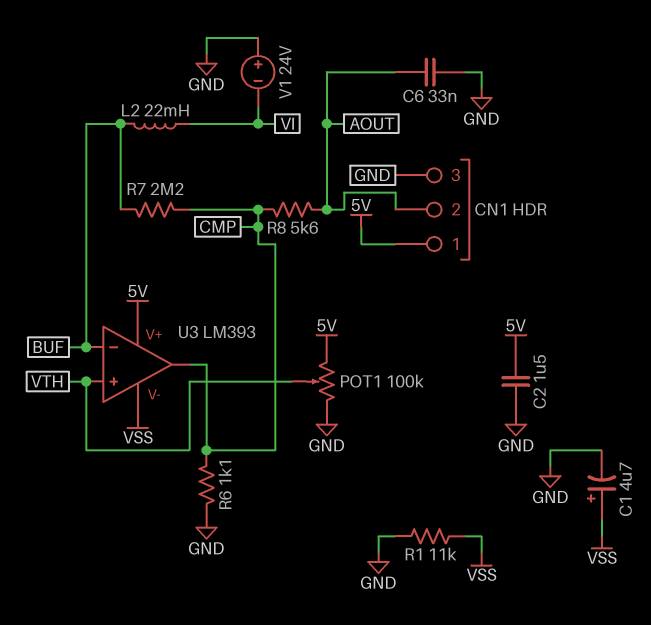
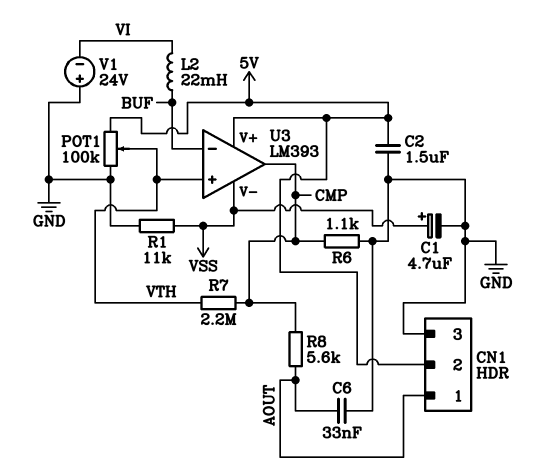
CN1 pin 1: 5V -> AOUT
CN1 pin 2: AOUT -> 5V
R7: 2.2M (BUF, CMP) -> 2.2M (CMP, VTH)

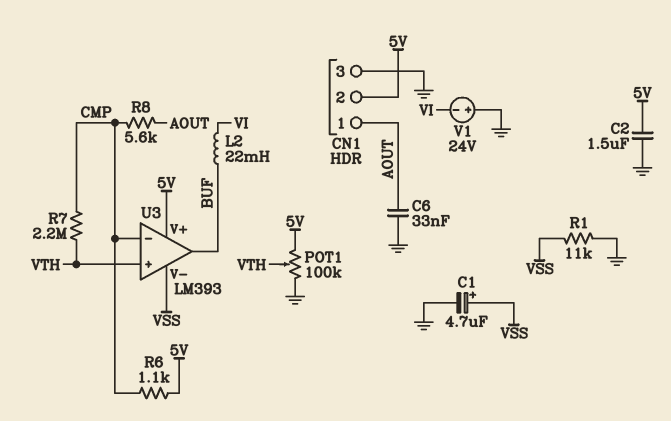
R6: 1.1k (CMP, GND) -> 1.1k (5V, CMP)
U3 pin in-: BUF -> CMP
U3 pin out: CMP -> BUF

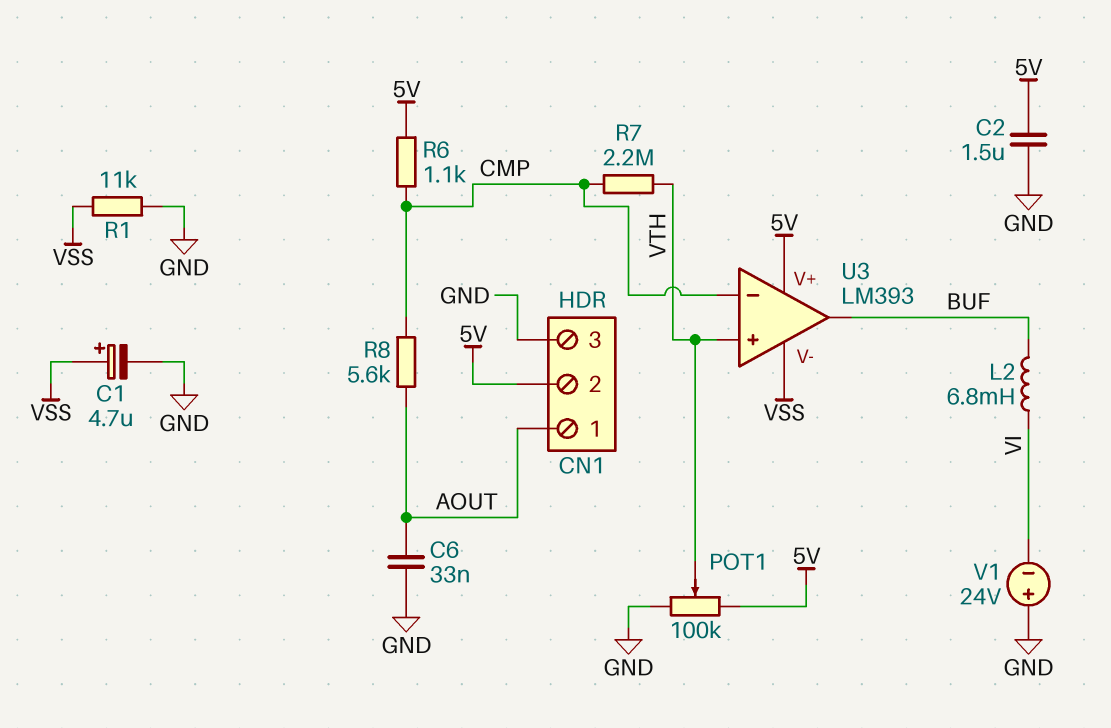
L2: 22mH (BUF, VI) -> 6.8mH (BUF, VI)

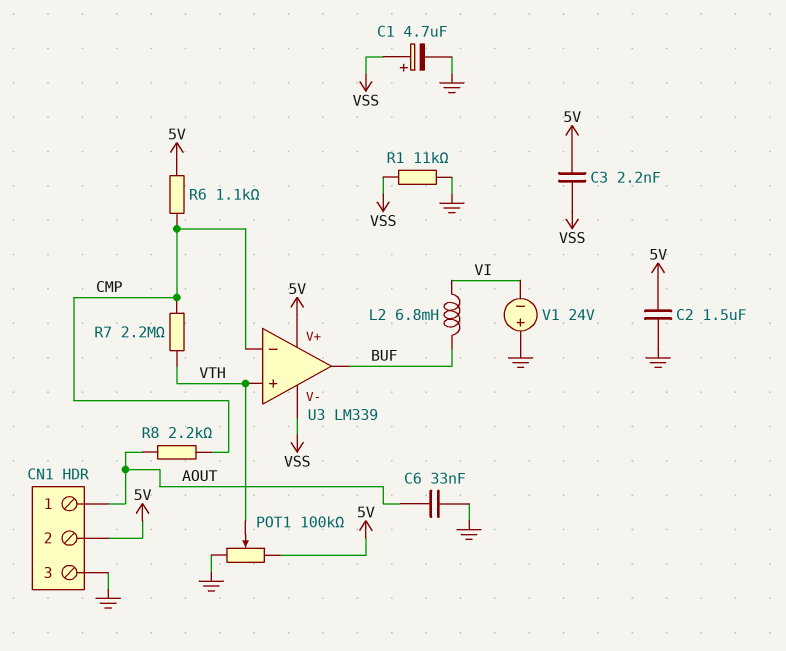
C3: none -> 2.2nF (5V, VSS)
R8: 5.6k (AOUT, CMP) -> 2.2k (AOUT, CMP)
U3: LM393 -> LM339

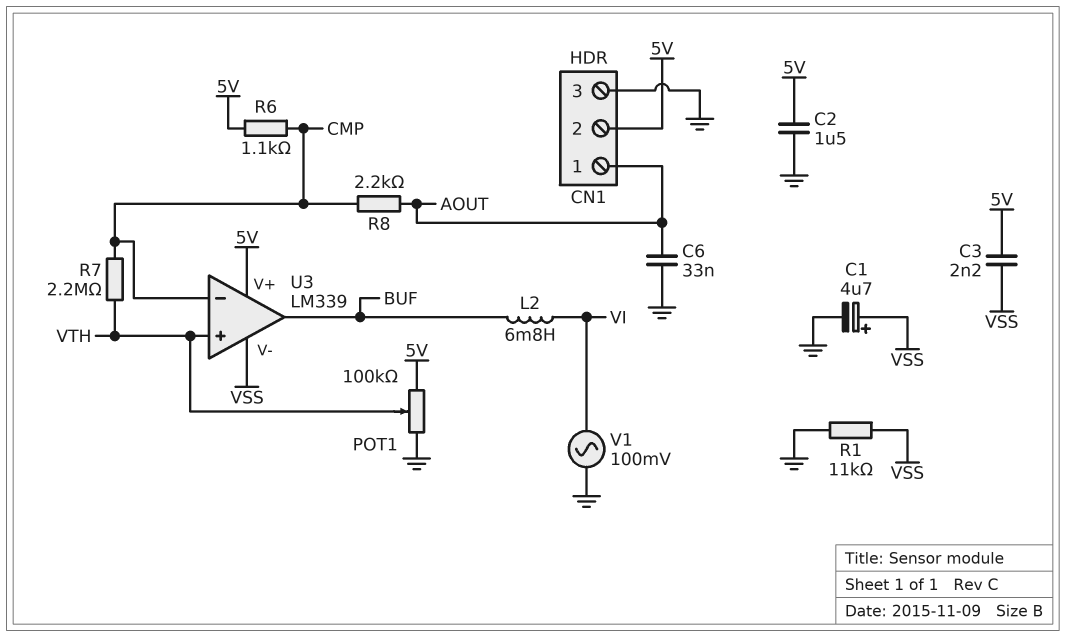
V1: 24V (plus GND, minus VI) -> AC 100mV (GND, VI)

